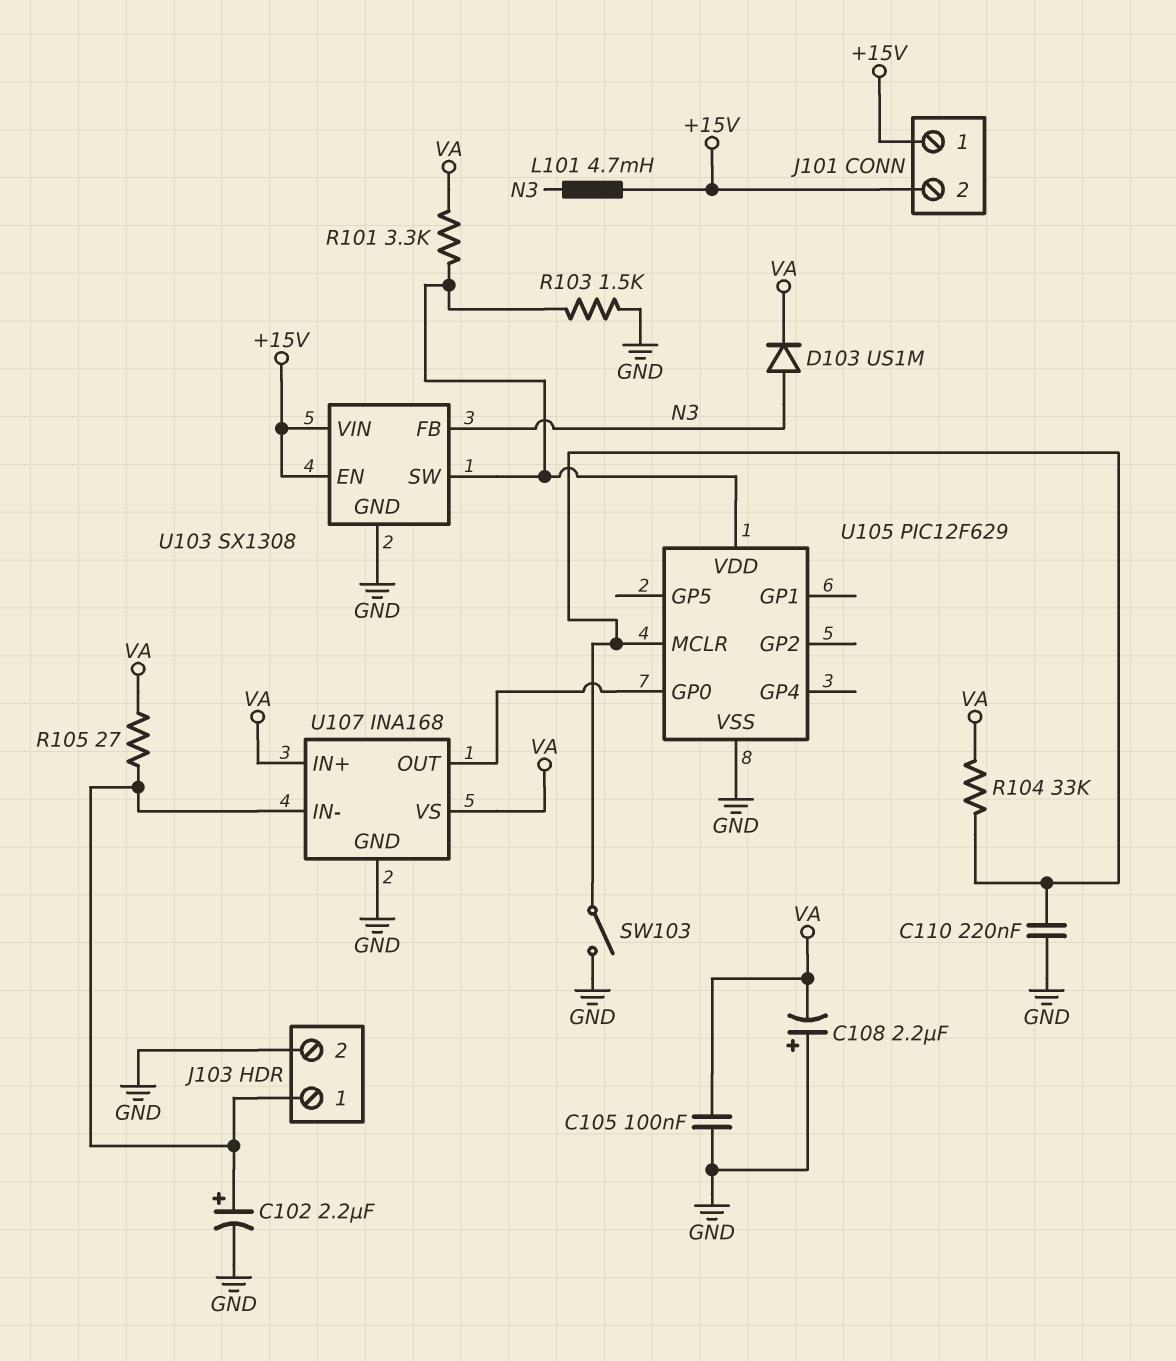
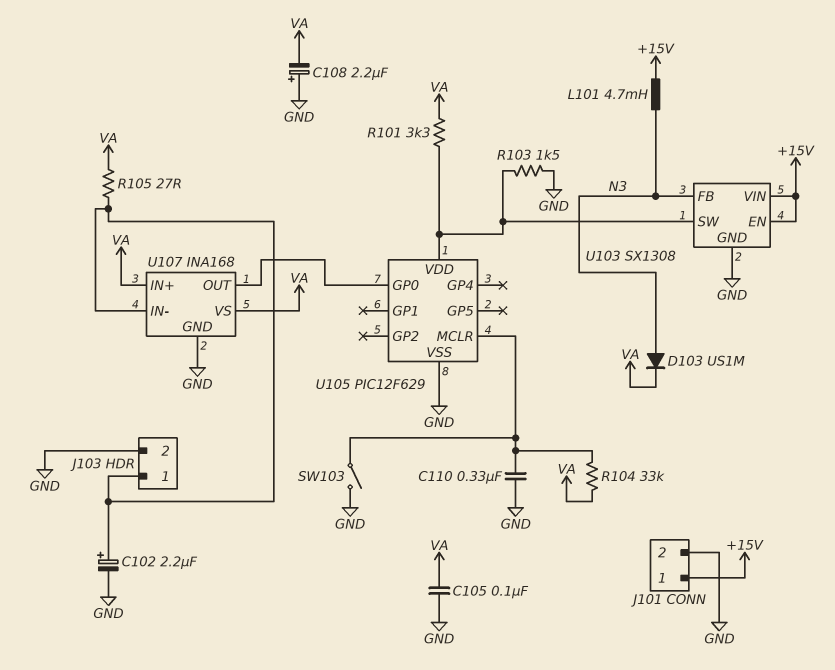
C110: 220nF (GND, U105/MCLR) -> 330nF (GND, U105/MCLR)
J101 pin 2: +15V -> GND

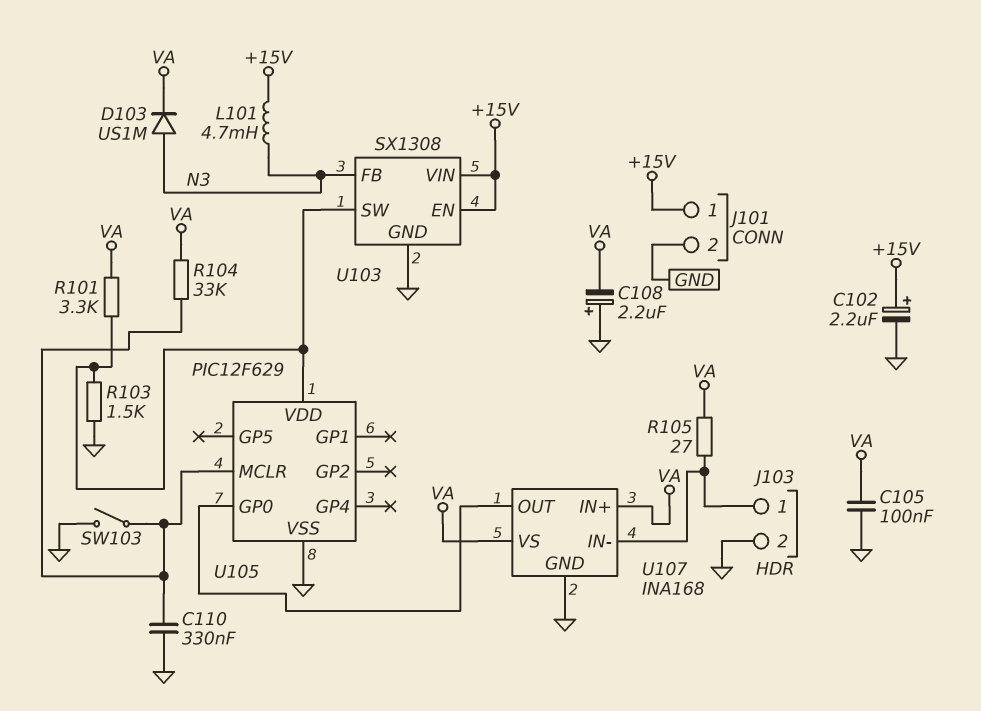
C102: 2.2uF (plus J103/1, minus GND) -> 2.2uF (plus +15V, minus GND)

